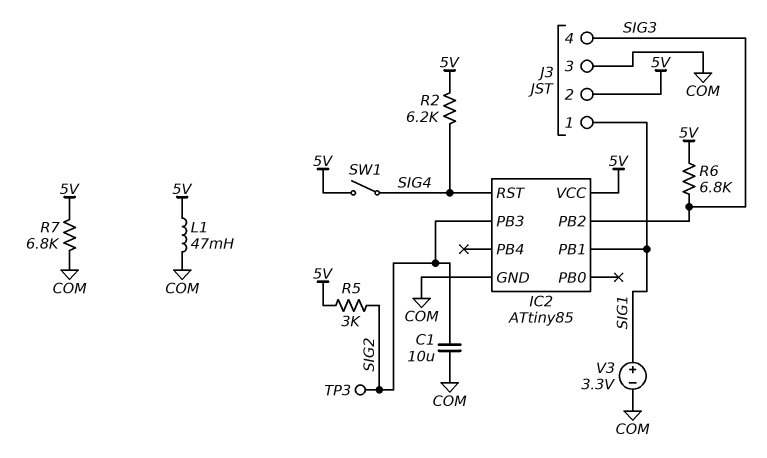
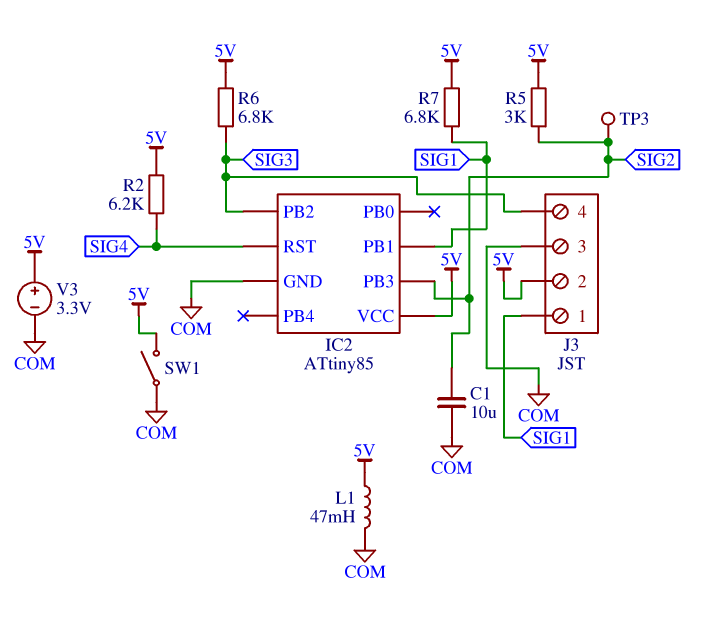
R7: 6.8k (5V, COM) -> 6.8k (5V, SIG1)
SW1: switch (5V, SIG4) -> switch (5V, COM)
V3: 3.3V (plus SIG1, minus COM) -> 3.3V (plus 5V, minus COM)

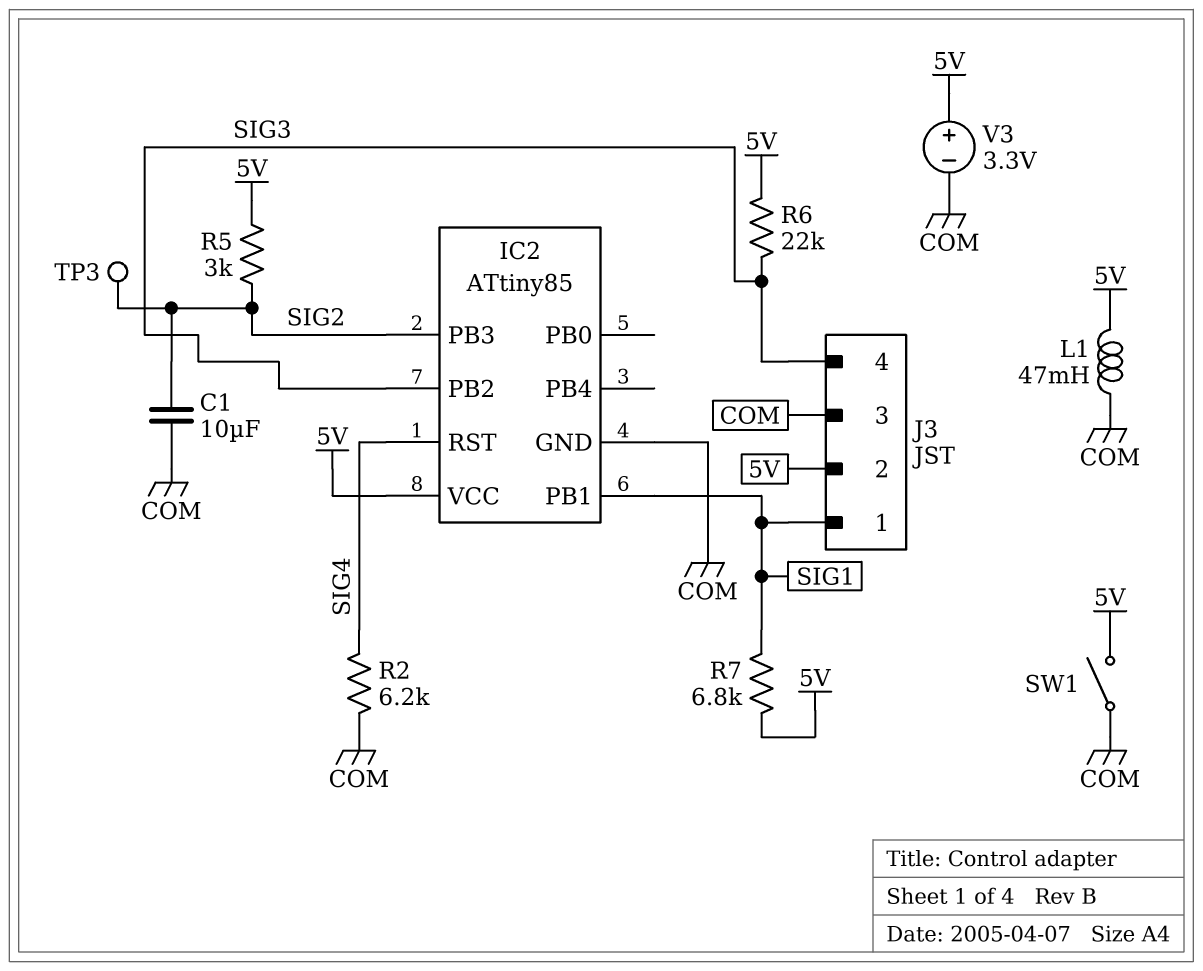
R2: 6.2k (5V, SIG4) -> 6.2k (COM, SIG4)
R6: 6.8k (5V, SIG3) -> 22k (5V, SIG3)

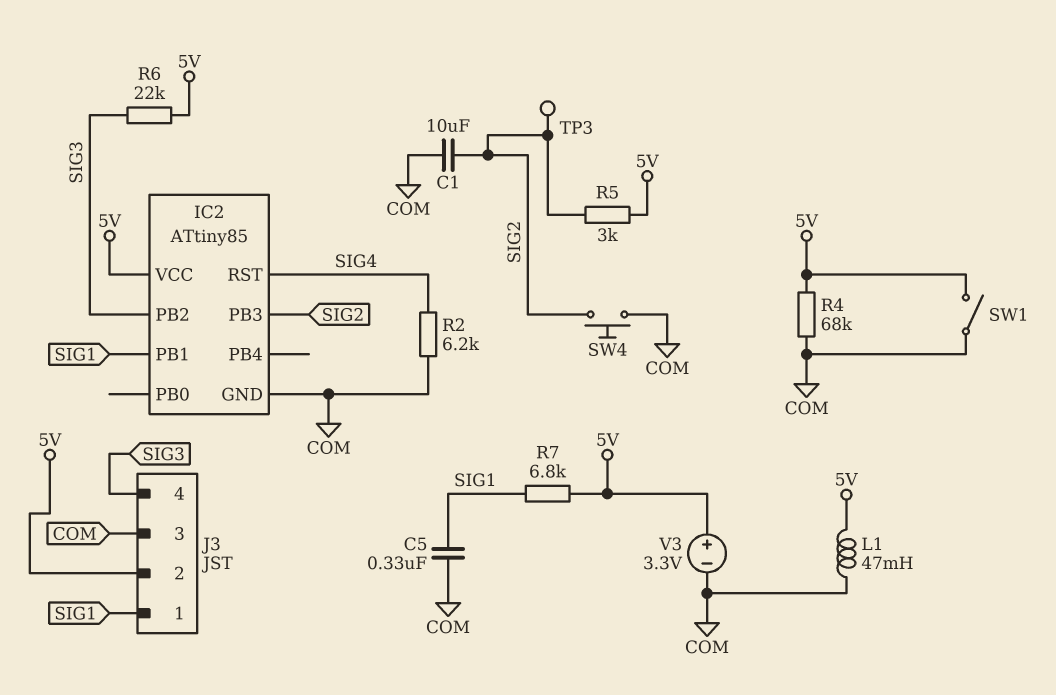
C5: none -> 330nF (COM, SIG1)
R4: none -> 68k (5V, COM)
SW4: none -> button (COM, SIG2)

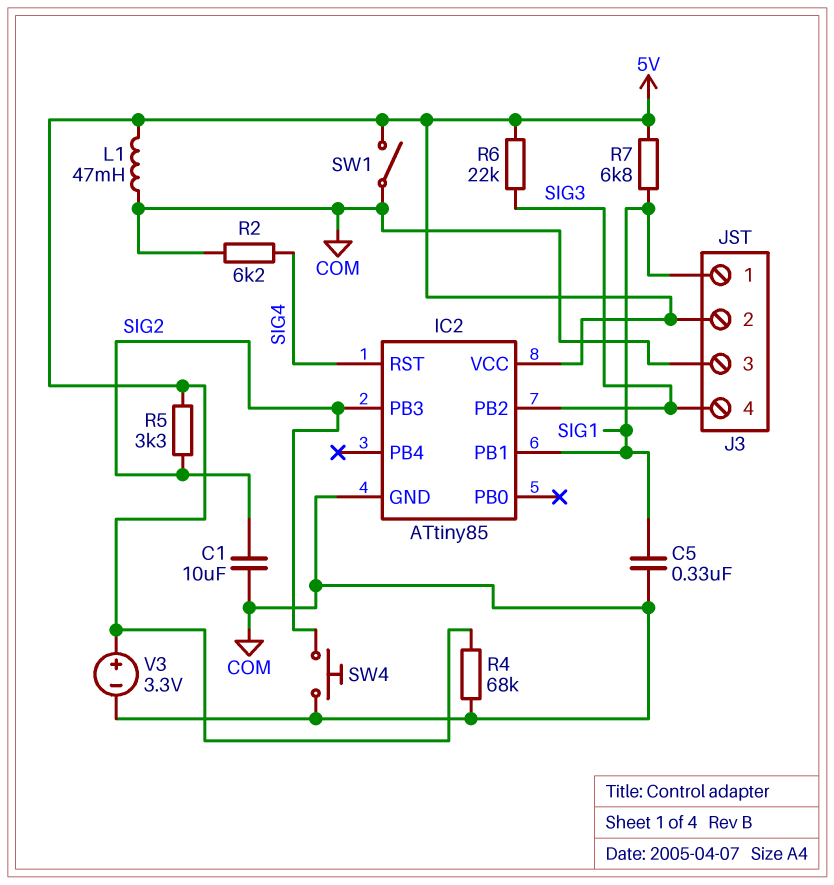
R5: 3k (5V, SIG2) -> 3.3k (5V, SIG2)
TP3: test point (SIG2) -> none

